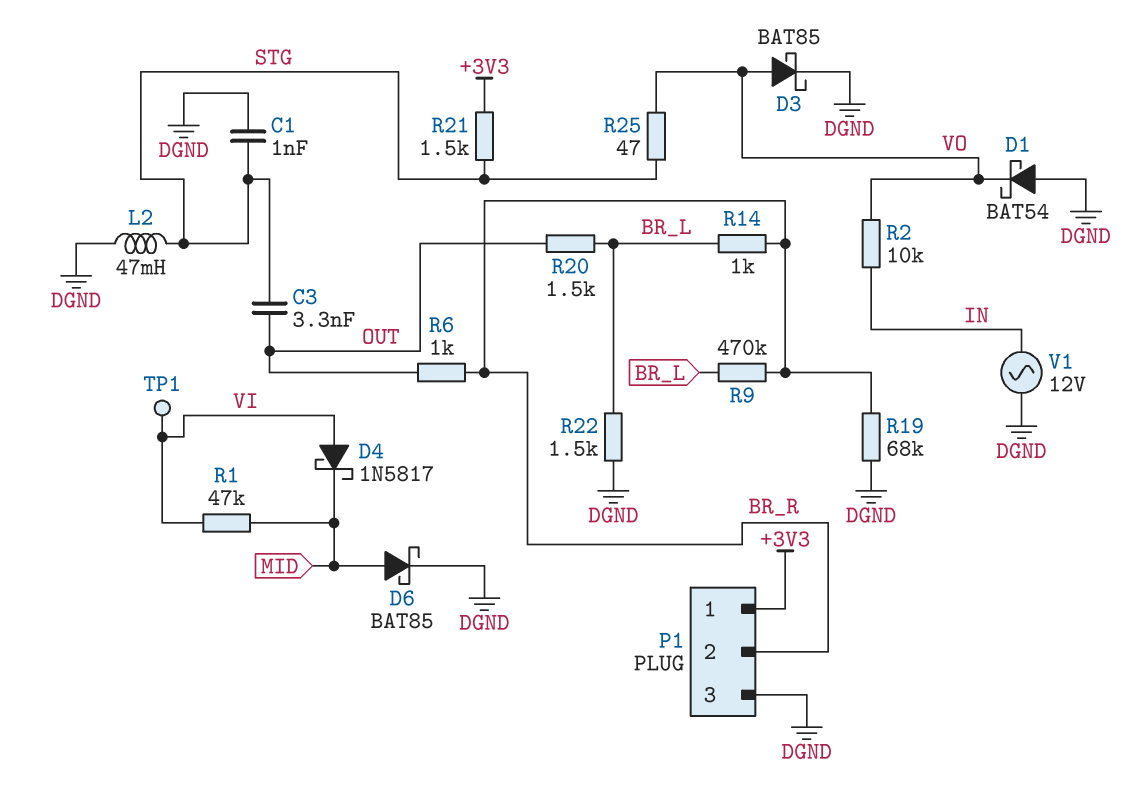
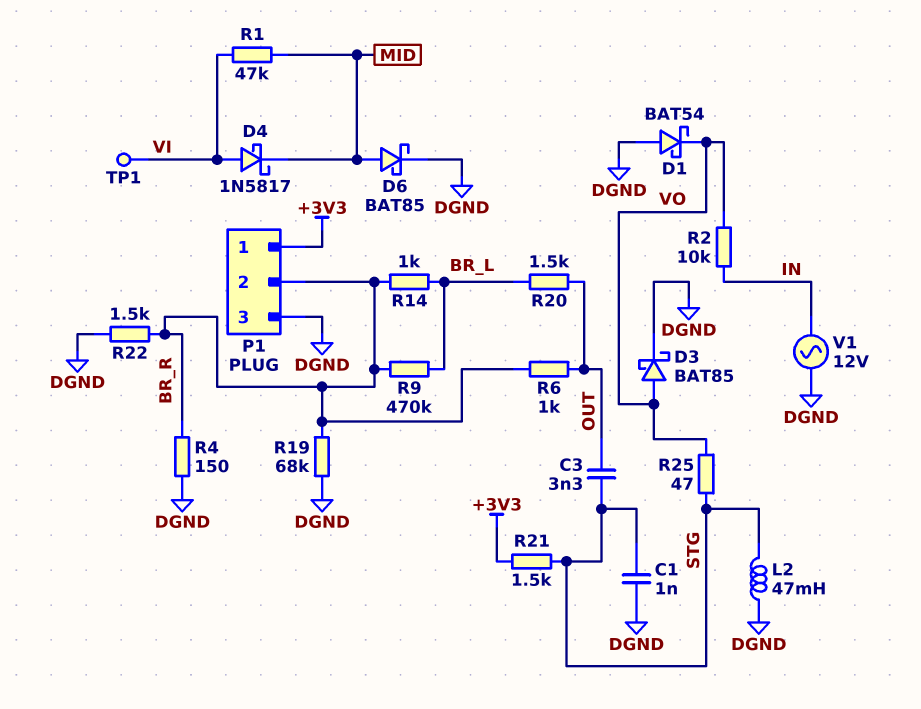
R4: none -> 150 (BR_R, DGND)
R22: 1.5k (BR_L, DGND) -> 1.5k (BR_R, DGND)

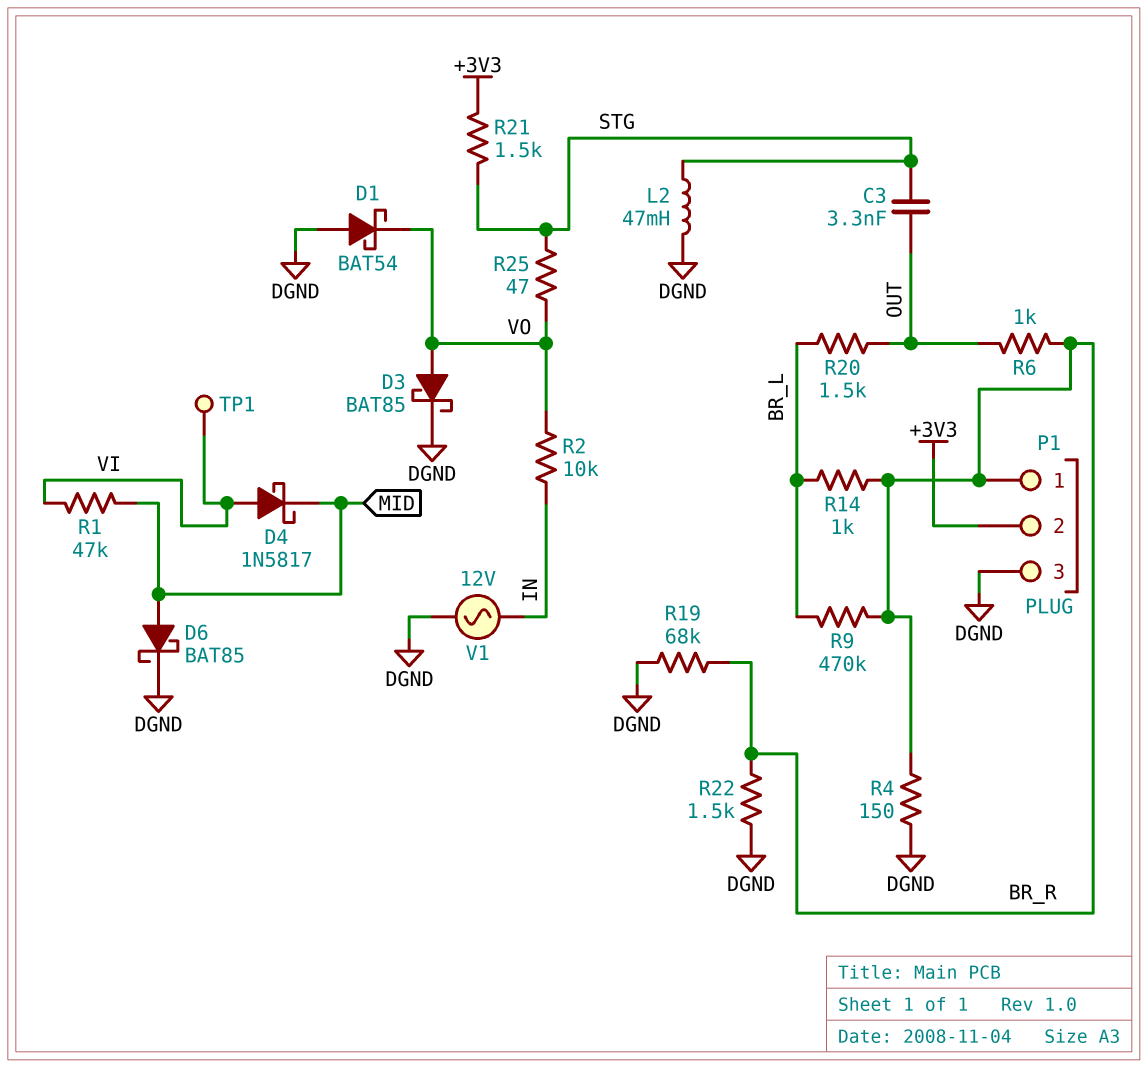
C1: 1nF (DGND, STG) -> none
P1 pin 1: +3V3 -> BR_R
P1 pin 2: BR_R -> +3V3

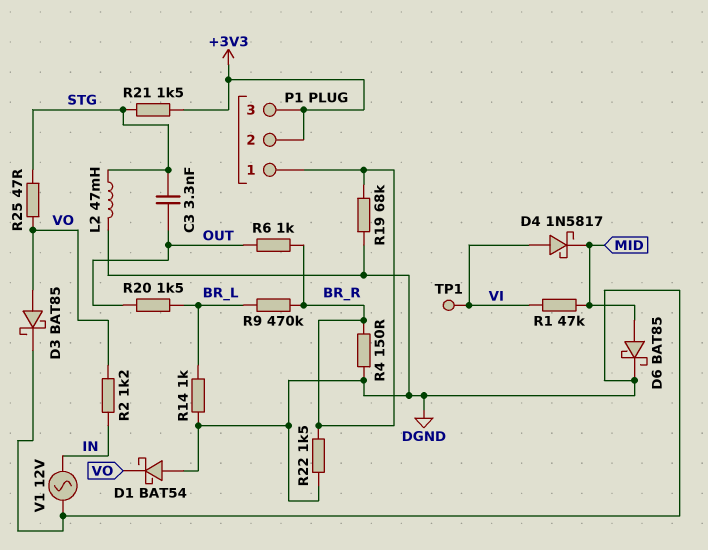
P1 pin 3: DGND -> +3V3
R2: 10k (IN, VO) -> 1.2k (IN, VO)
R14: 1k (BR_L, BR_R) -> 1k (BR_L, DGND)

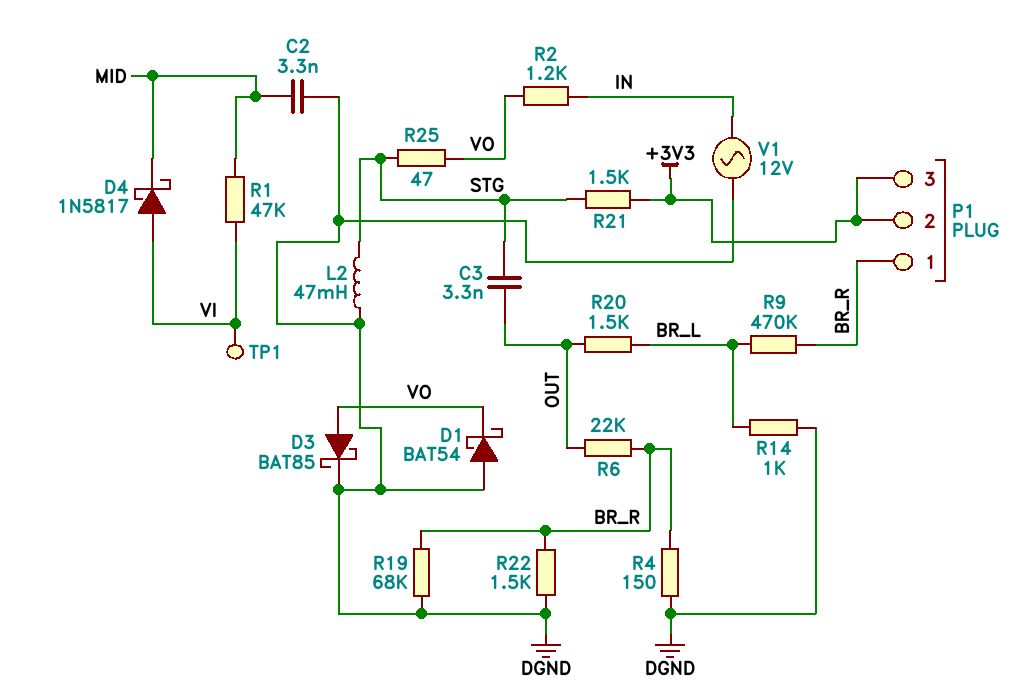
C2: none -> 3.3nF (DGND, MID)
D6: schottky BAT85 (A MID, K DGND) -> none
R6: 1k (BR_R, OUT) -> 22k (BR_R, OUT)

